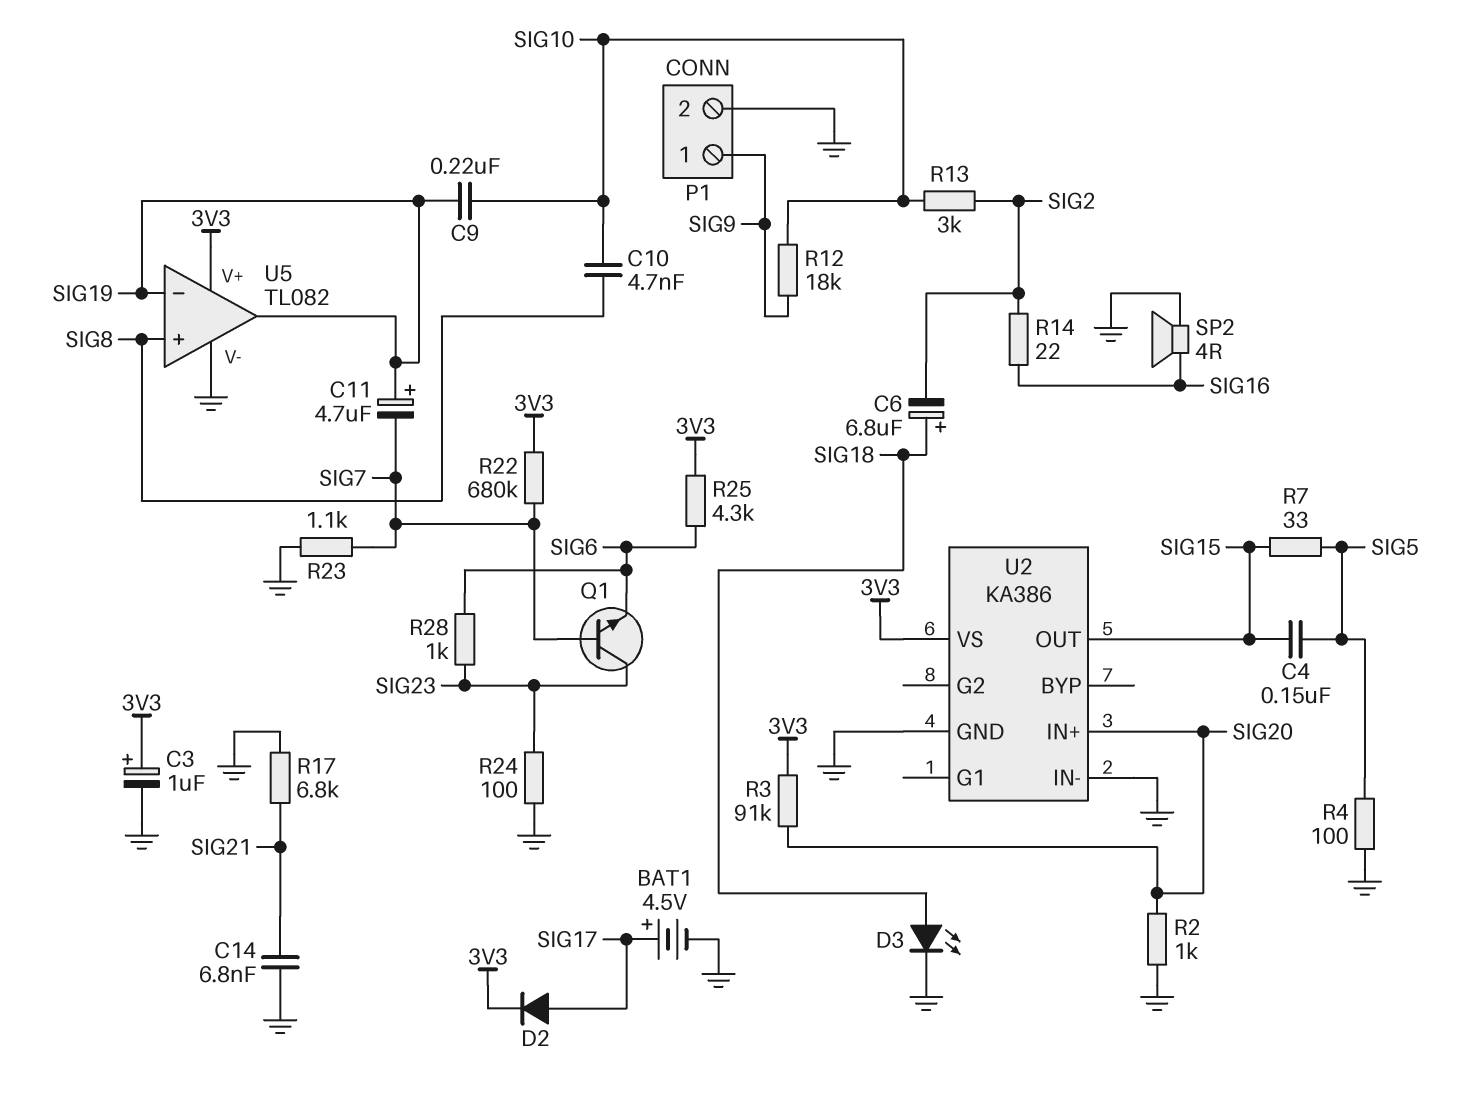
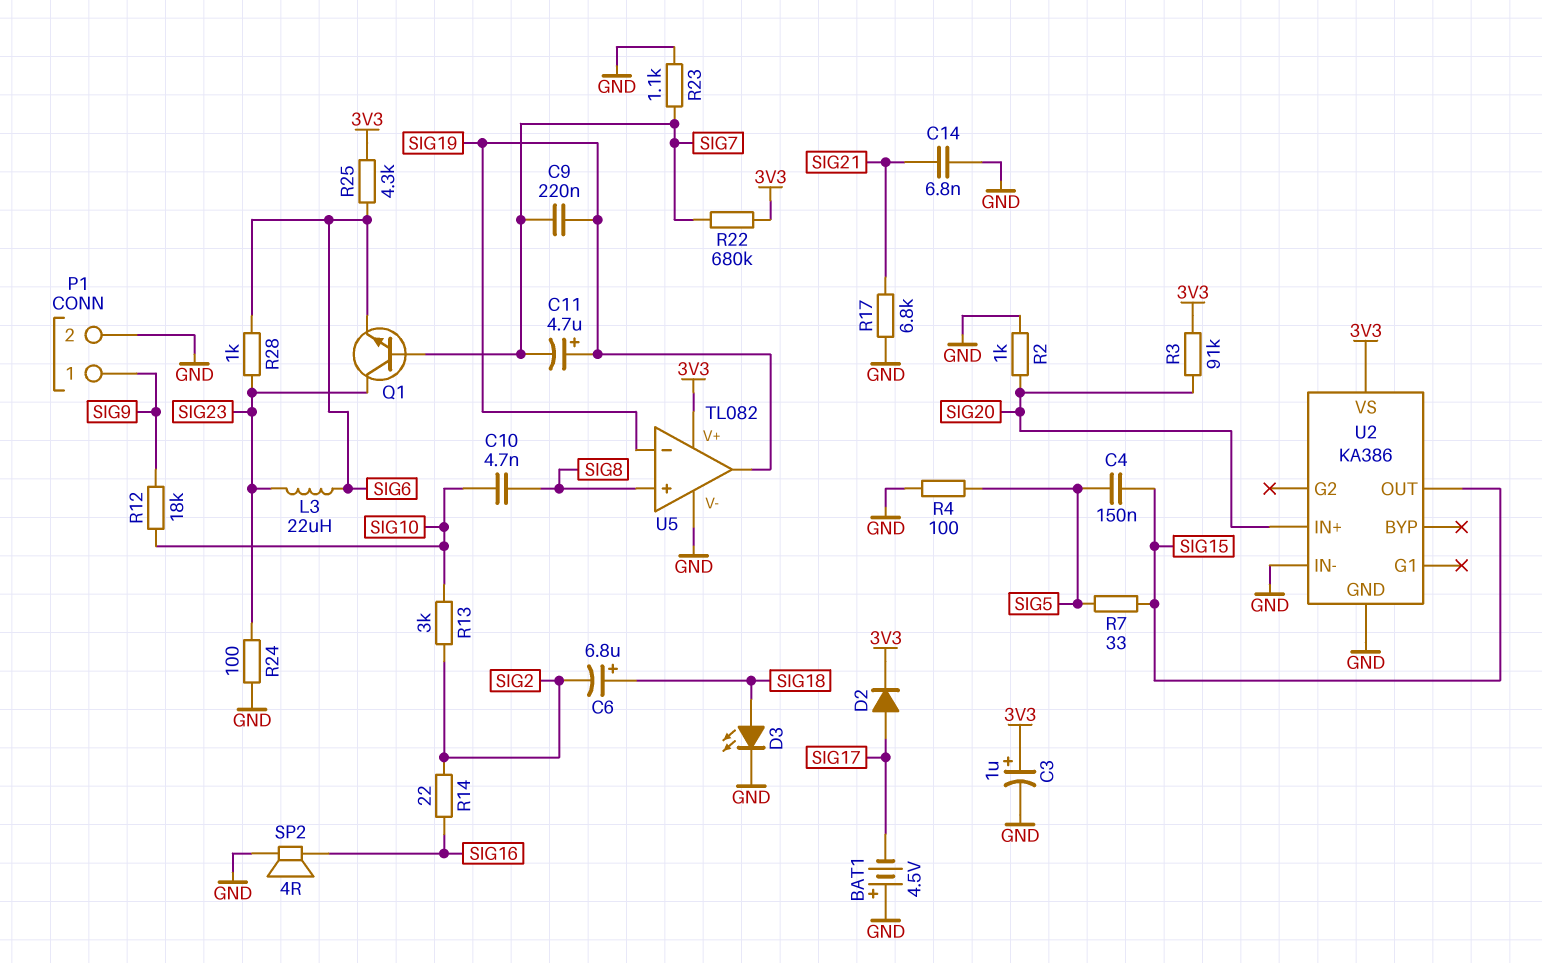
BAT1: 4.5V (plus SIG17, minus GND) -> 4.5V (plus GND, minus SIG17)
C9: 220nF (SIG10, SIG19) -> 220nF (SIG7, SIG19)
L3: none -> 22uH (SIG6, SIG23)

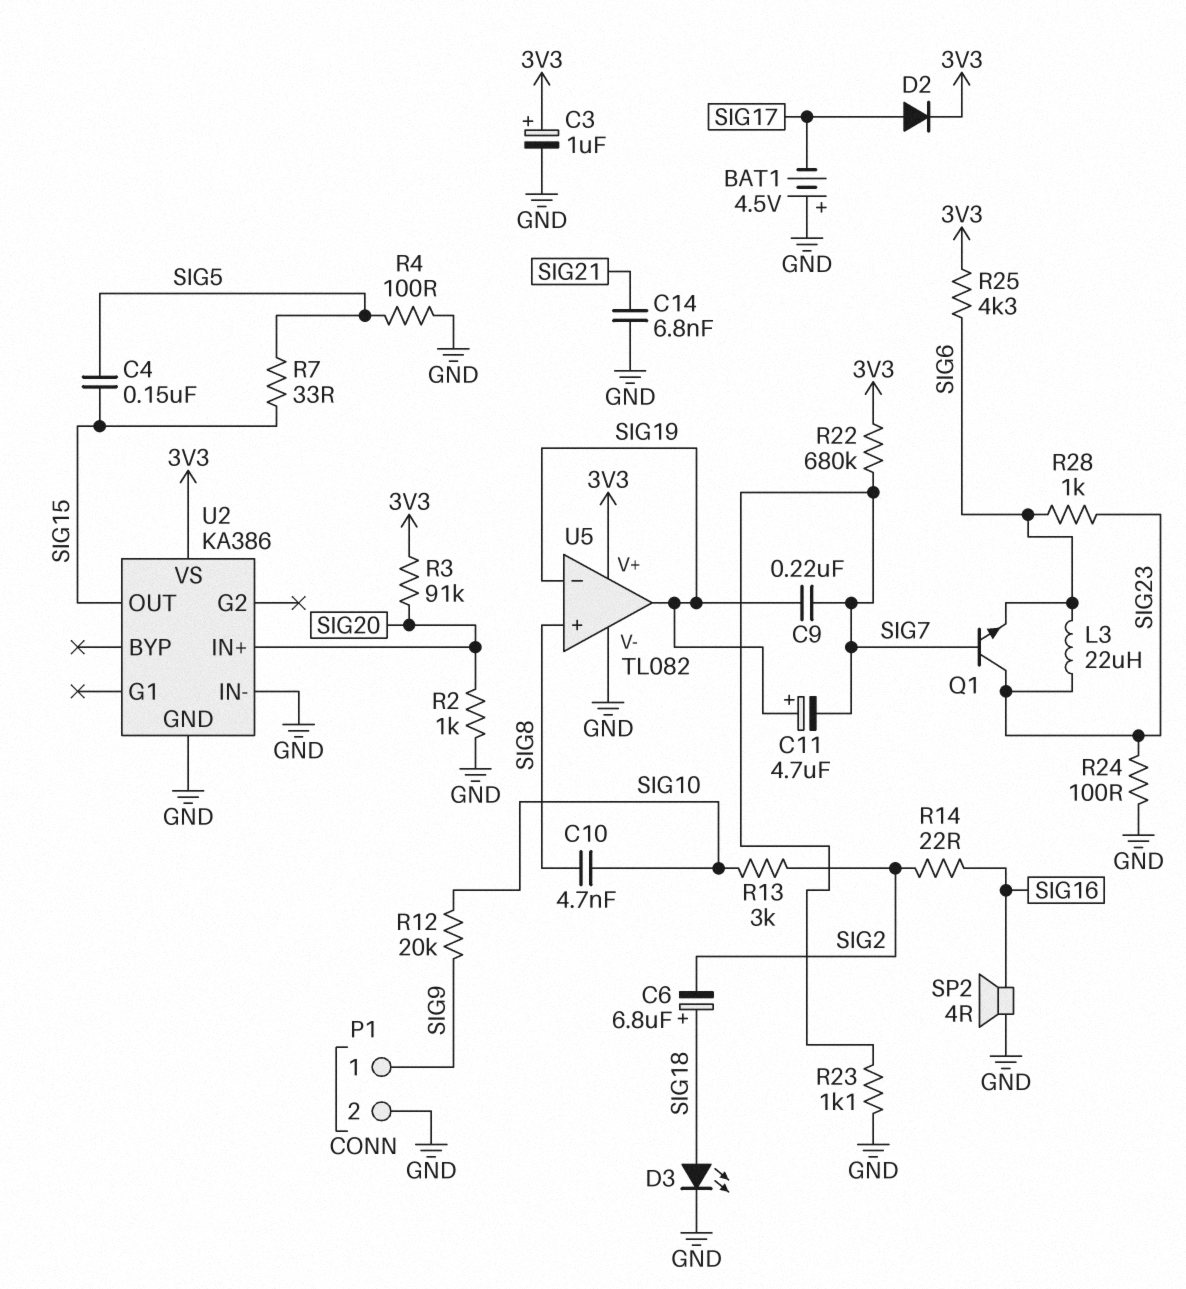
R12: 18k (SIG9, SIG10) -> 20k (SIG9, SIG10)
R17: 6.8k (GND, SIG21) -> none

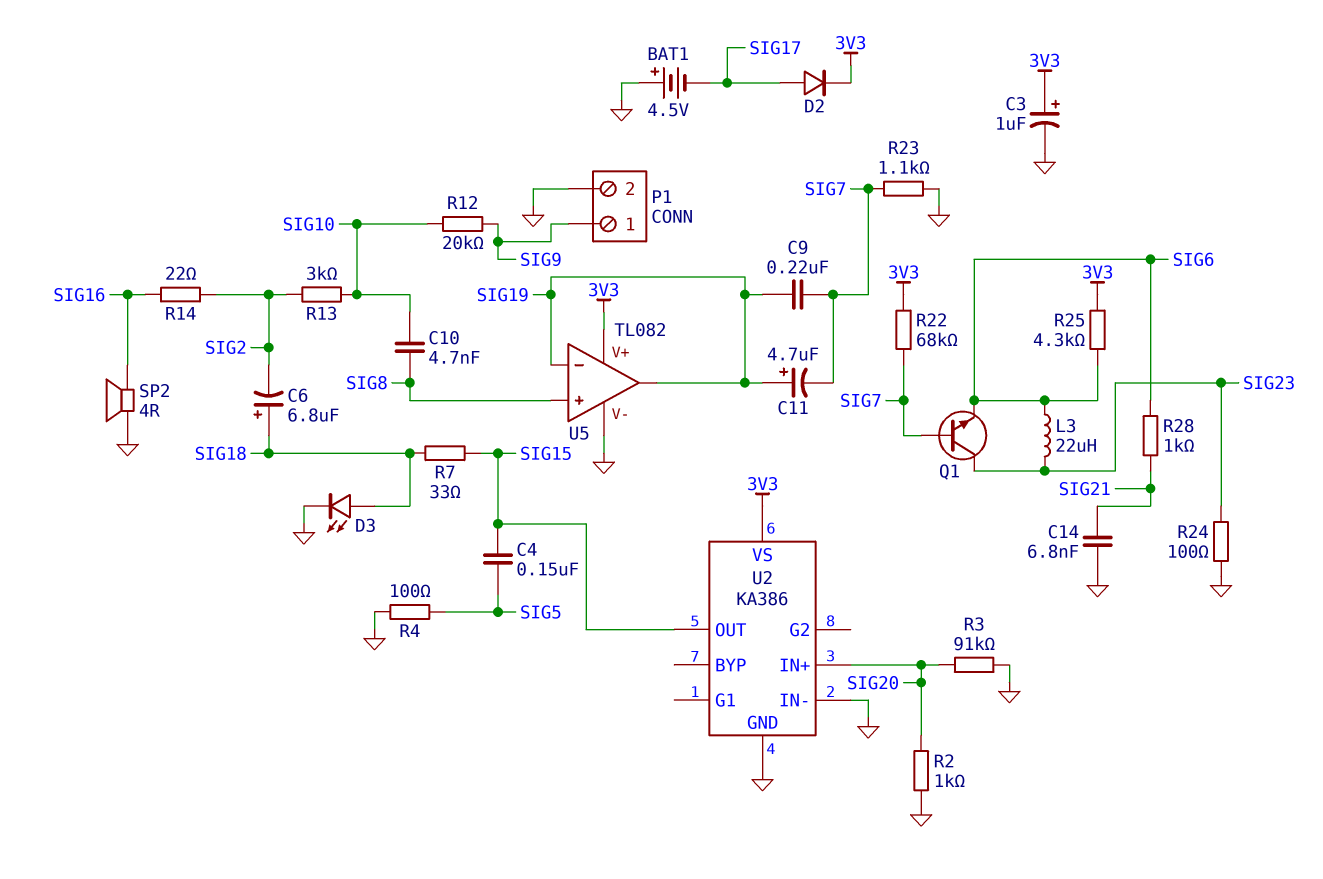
R3: 91k (3V3, SIG20) -> 91k (GND, SIG20)
R7: 33 (SIG5, SIG15) -> 33 (SIG15, SIG18)
R22: 680k (3V3, SIG7) -> 68k (3V3, SIG7)
R28: 1k (SIG6, SIG23) -> 1k (SIG6, SIG21)

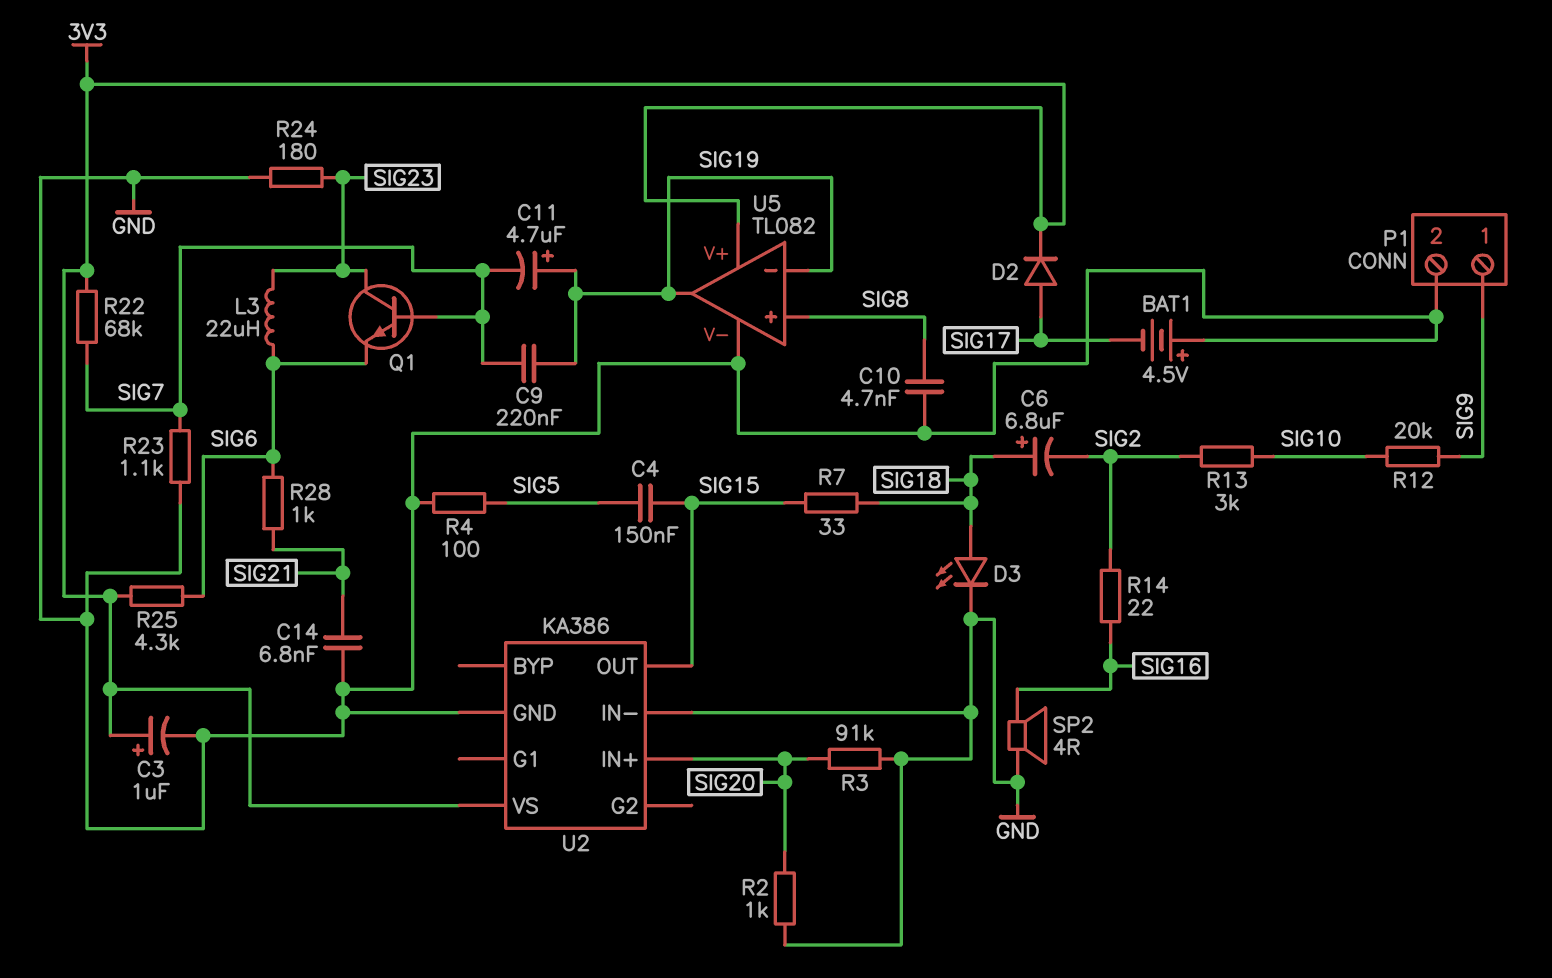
C10: 4.7nF (SIG8, SIG10) -> 4.7nF (GND, SIG8)
R24: 100 (GND, SIG23) -> 180 (GND, SIG23)

